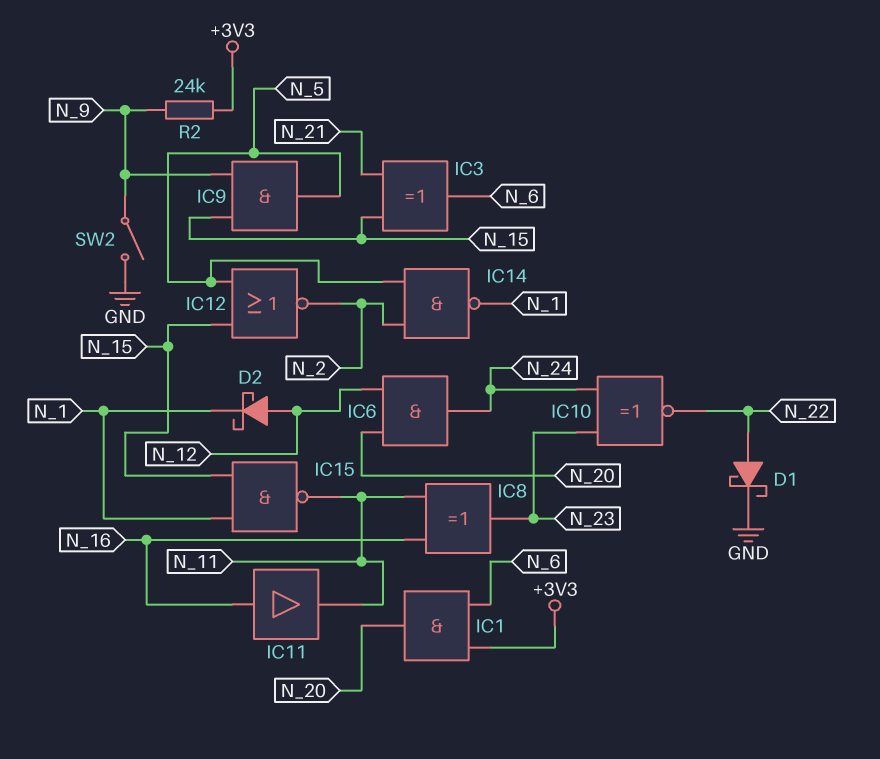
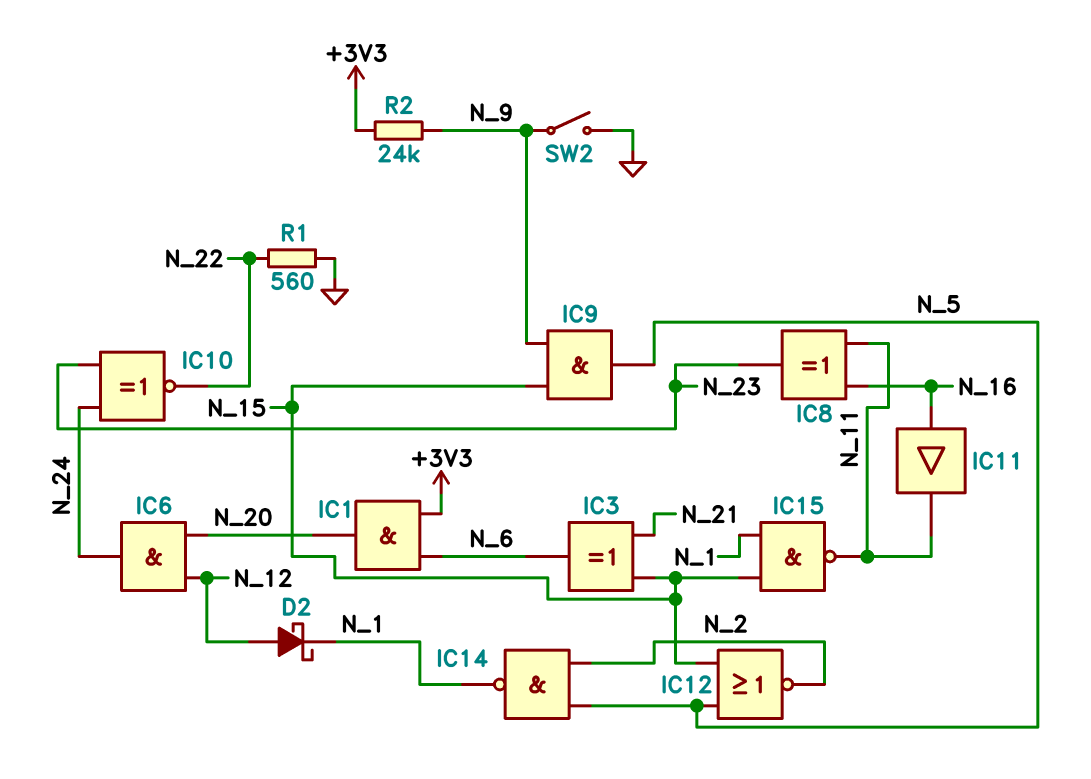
D1: schottky (A N_22, K GND) -> none
R1: none -> 560 (GND, N_22)

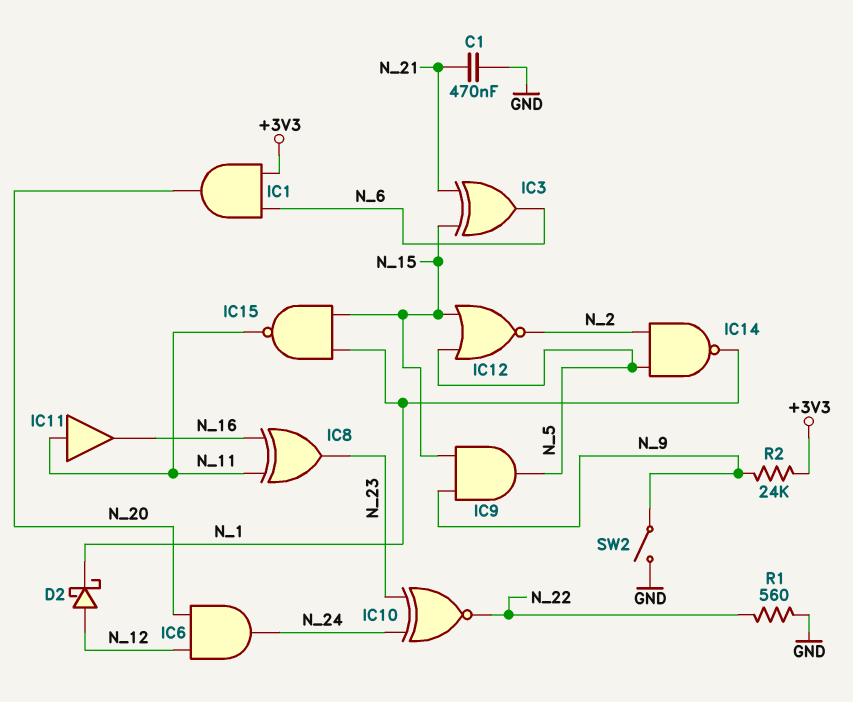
C1: none -> 470nF (GND, N_21)
IC11: buffer (in N_16, out N_11) -> buffer (in N_11, out N_16)

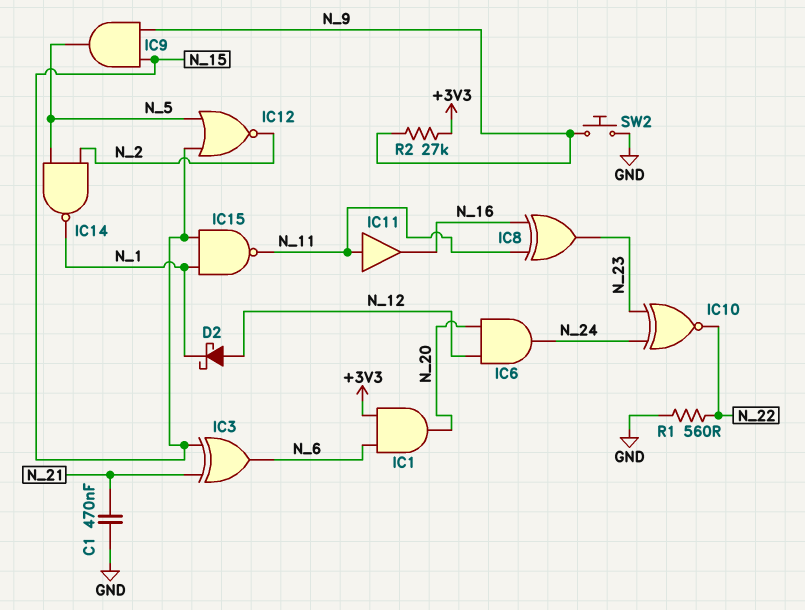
R2: 24k (+3V3, N_9) -> 27k (+3V3, N_9)
SW2: switch (GND, N_9) -> button (GND, N_9)

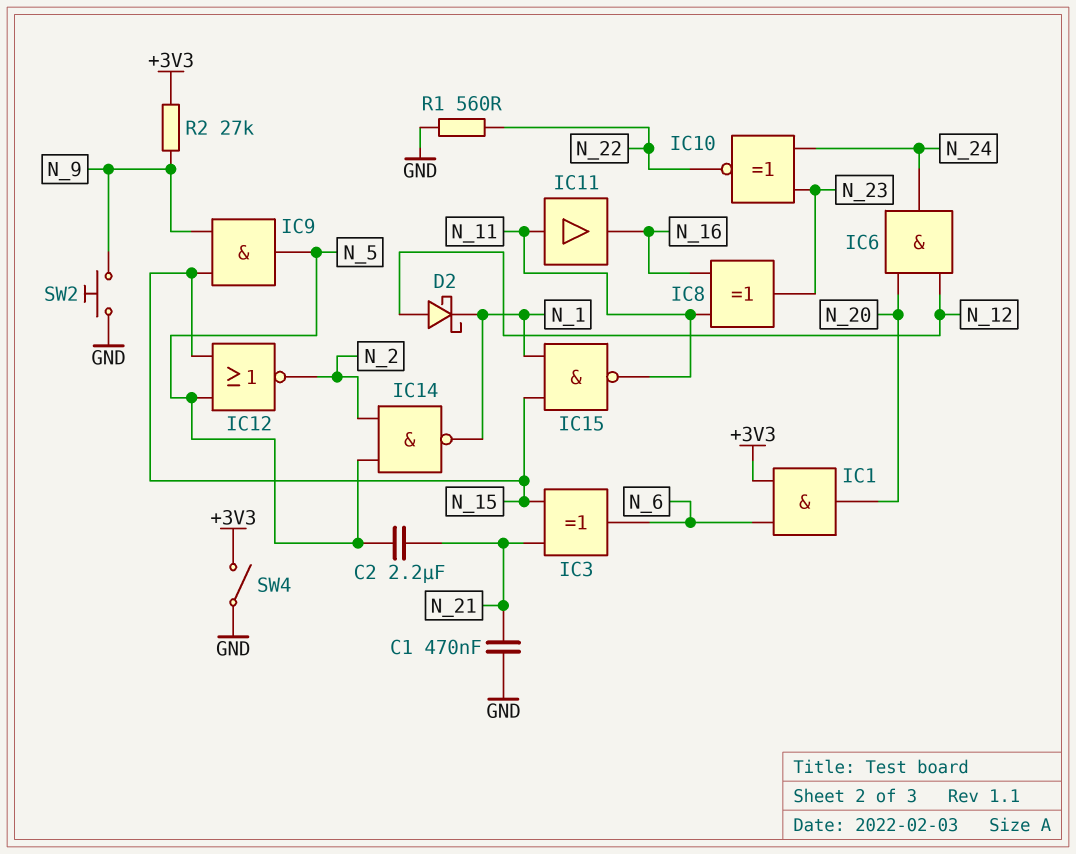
C2: none -> 2.2uF (N_5, N_21)
SW4: none -> switch (+3V3, GND)

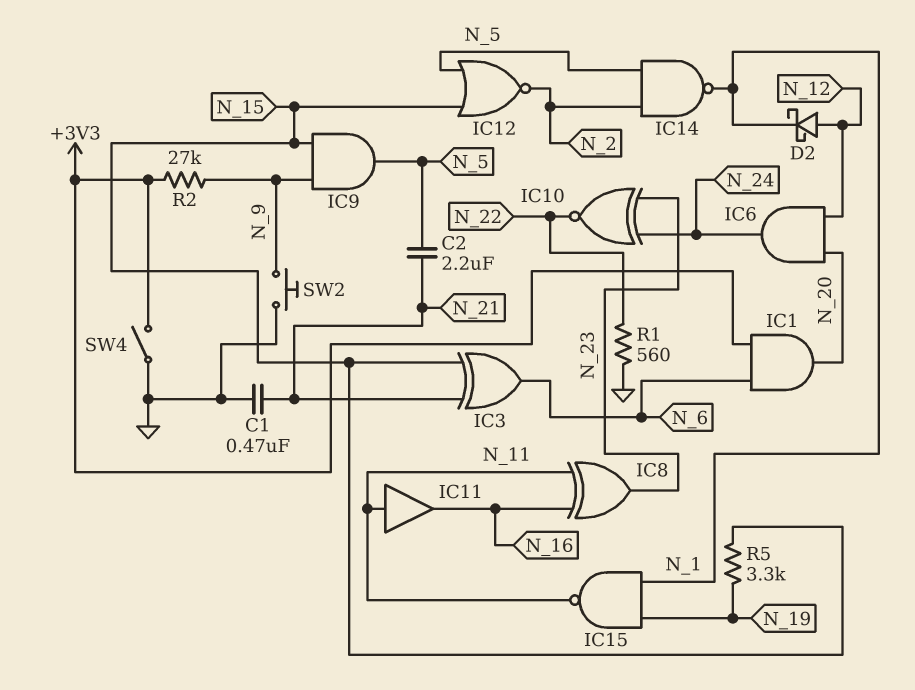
IC15: NAND (in N_1, in N_15, out N_11) -> NAND (in N_1, in N_19, out N_11)
R5: none -> 3.3k (N_15, N_19)

